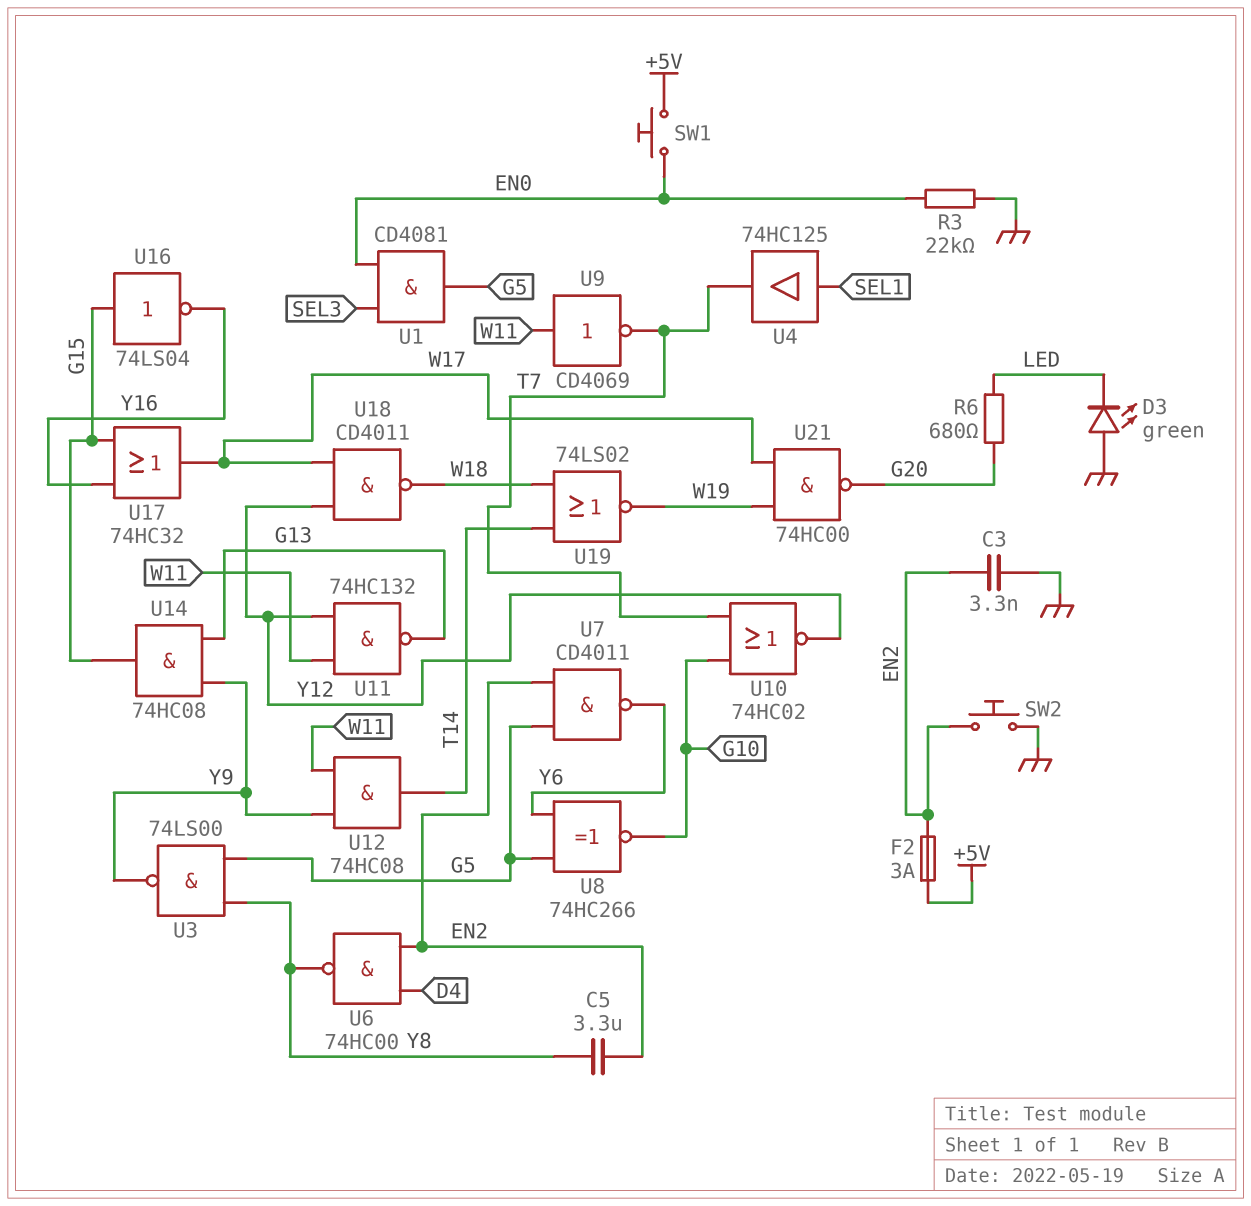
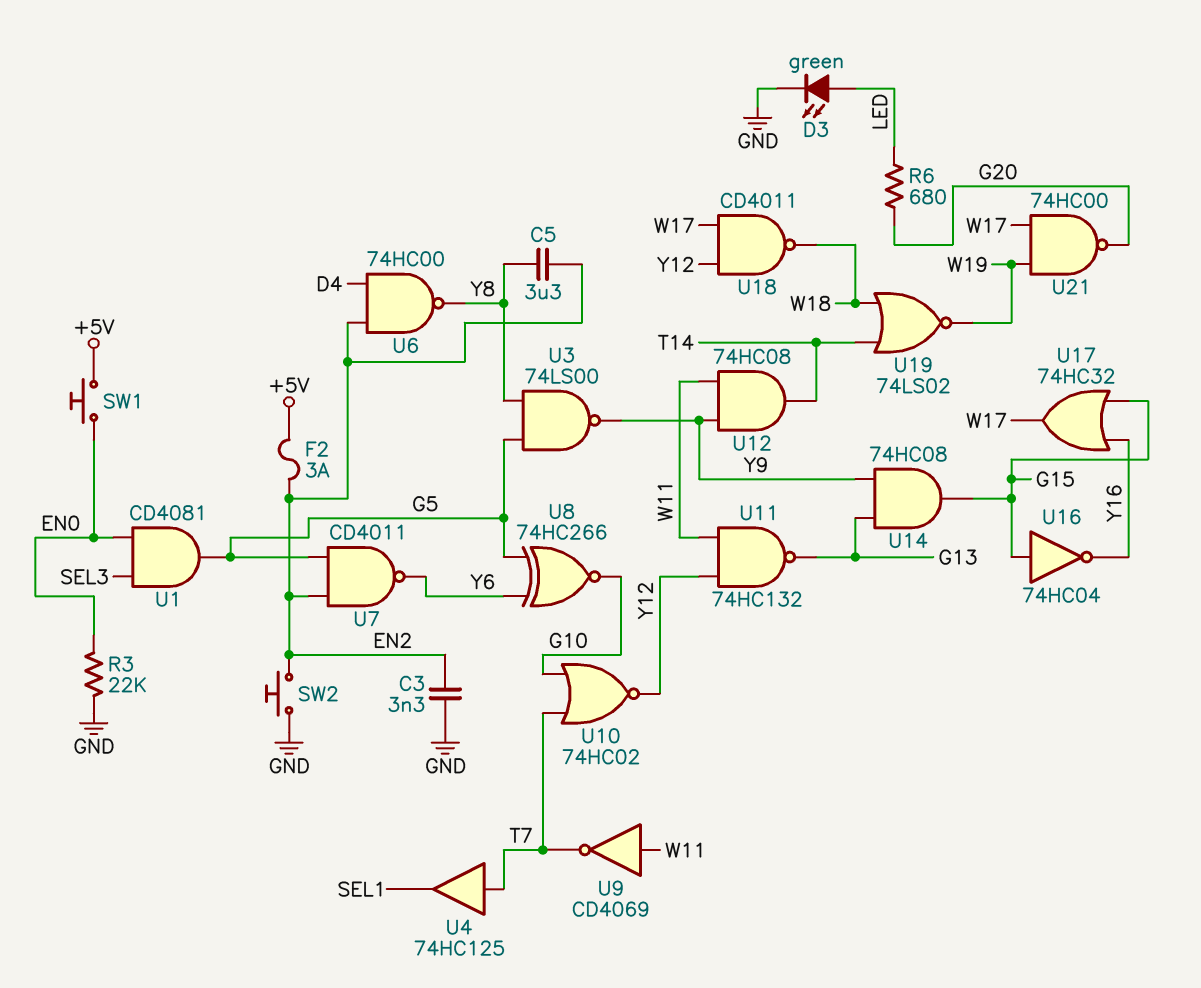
D3: LED green (A GND, K LED) -> LED green (A LED, K GND)
U4: buffer 74HC125 (in SEL1, out T7) -> buffer 74HC125 (in T7, out SEL1)
U16: NOT 74LS04 (in G15, out Y16) -> NOT 74HC04 (in G15, out Y16)

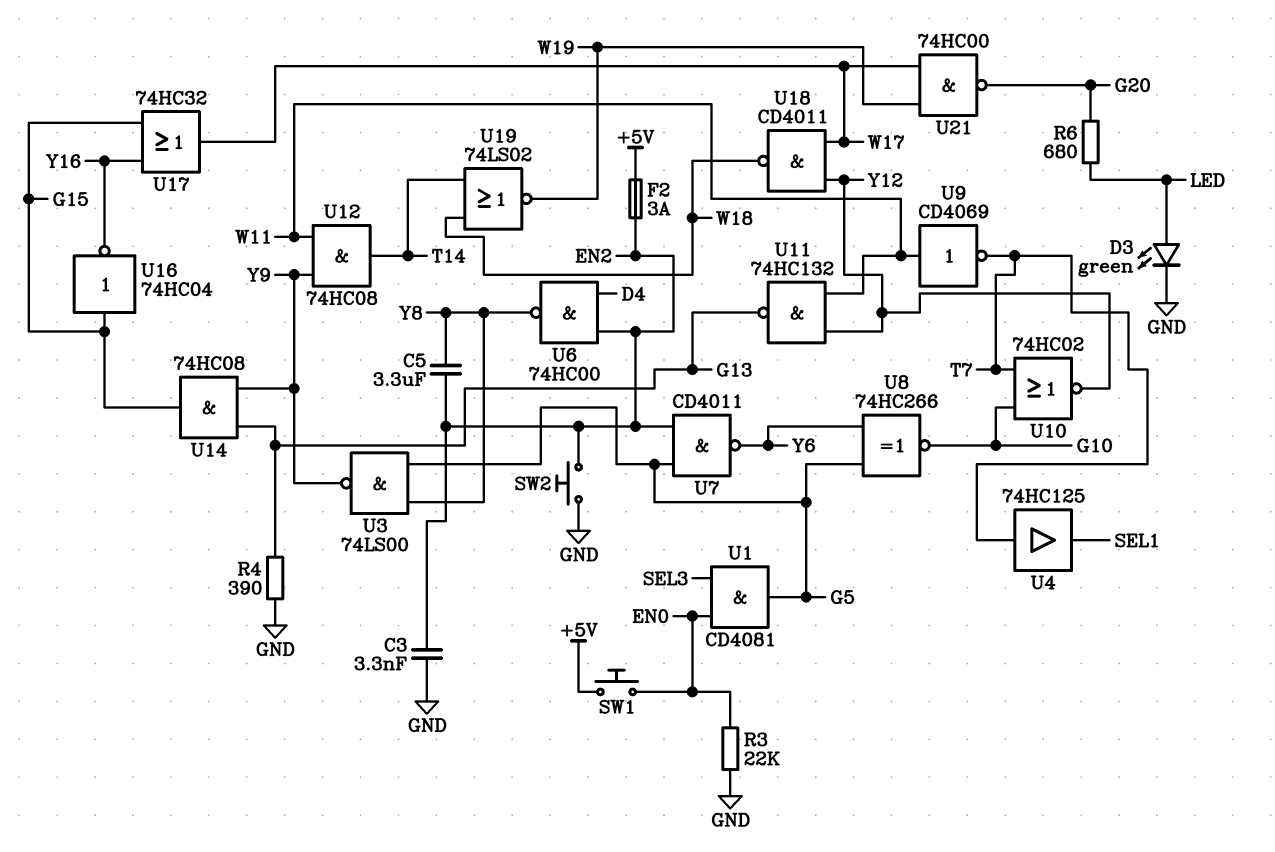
R4: none -> 390 (G13, GND)

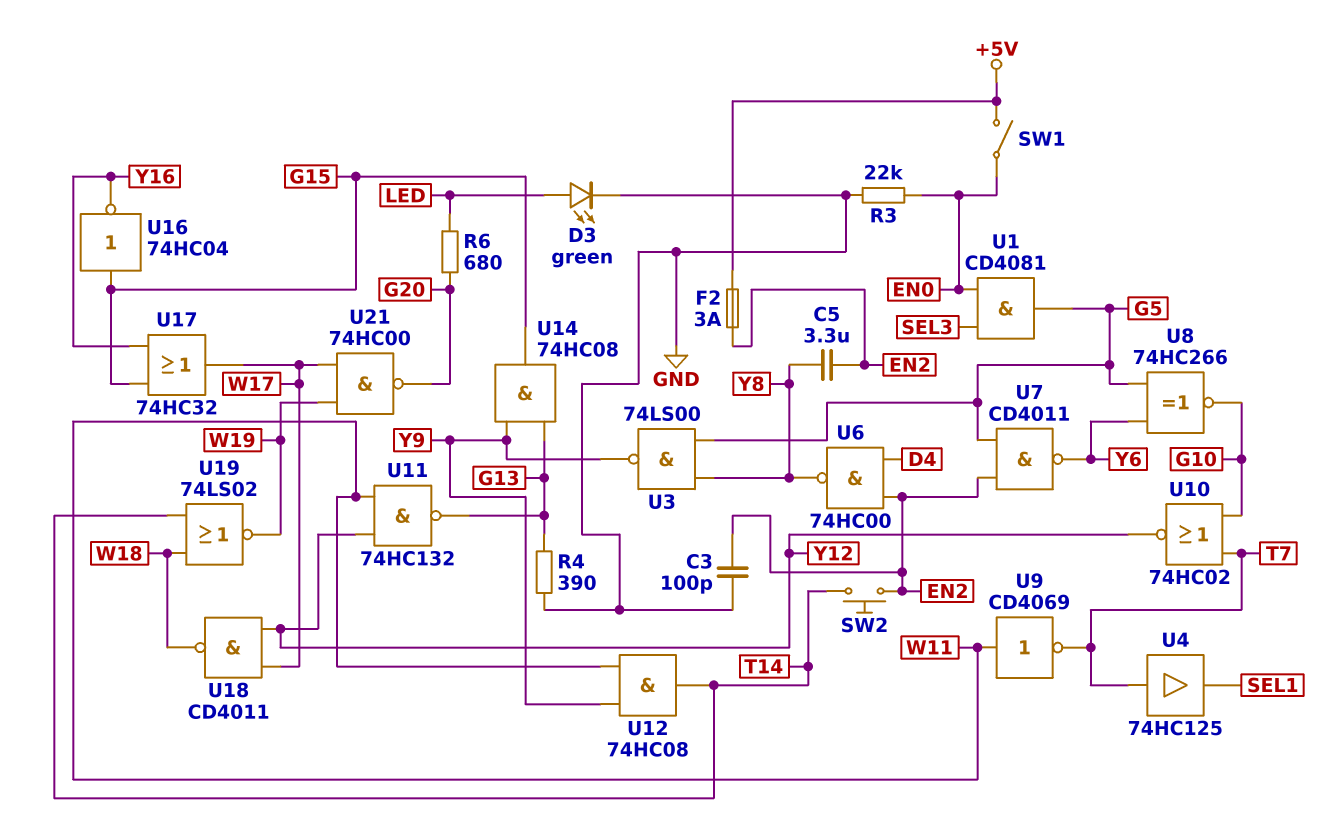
C3: 3.3nF (EN2, GND) -> 100pF (EN2, GND)
SW1: button (+5V, EN0) -> switch (+5V, EN0)
SW2: button (EN2, GND) -> button (EN2, T14)

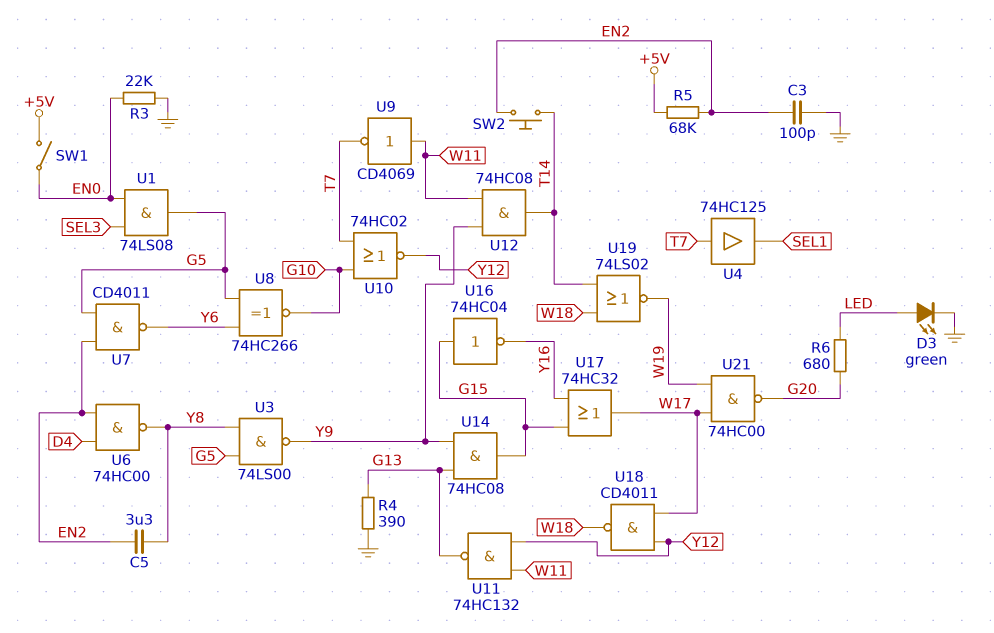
F2: 3A (+5V, EN2) -> none
R5: none -> 68k (+5V, EN2)
U1: AND CD4081 (in EN0, in SEL3, out G5) -> AND 74LS08 (in EN0, in SEL3, out G5)

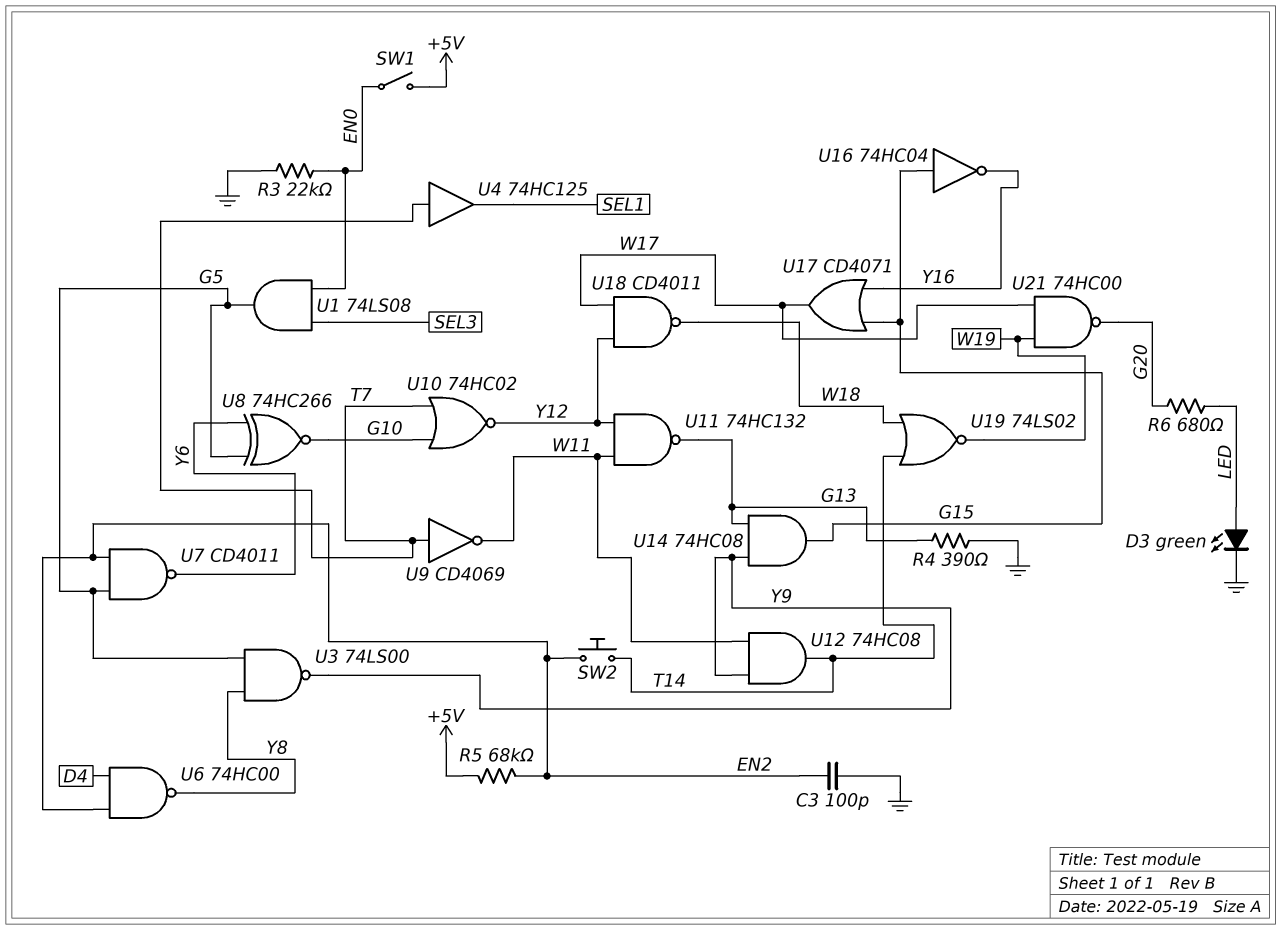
C5: 3.3uF (EN2, Y8) -> none
U9: NOT CD4069 (in W11, out T7) -> NOT CD4069 (in T7, out W11)
U17: OR 74HC32 (in G15, in Y16, out W17) -> OR CD4071 (in G15, in Y16, out W17)

